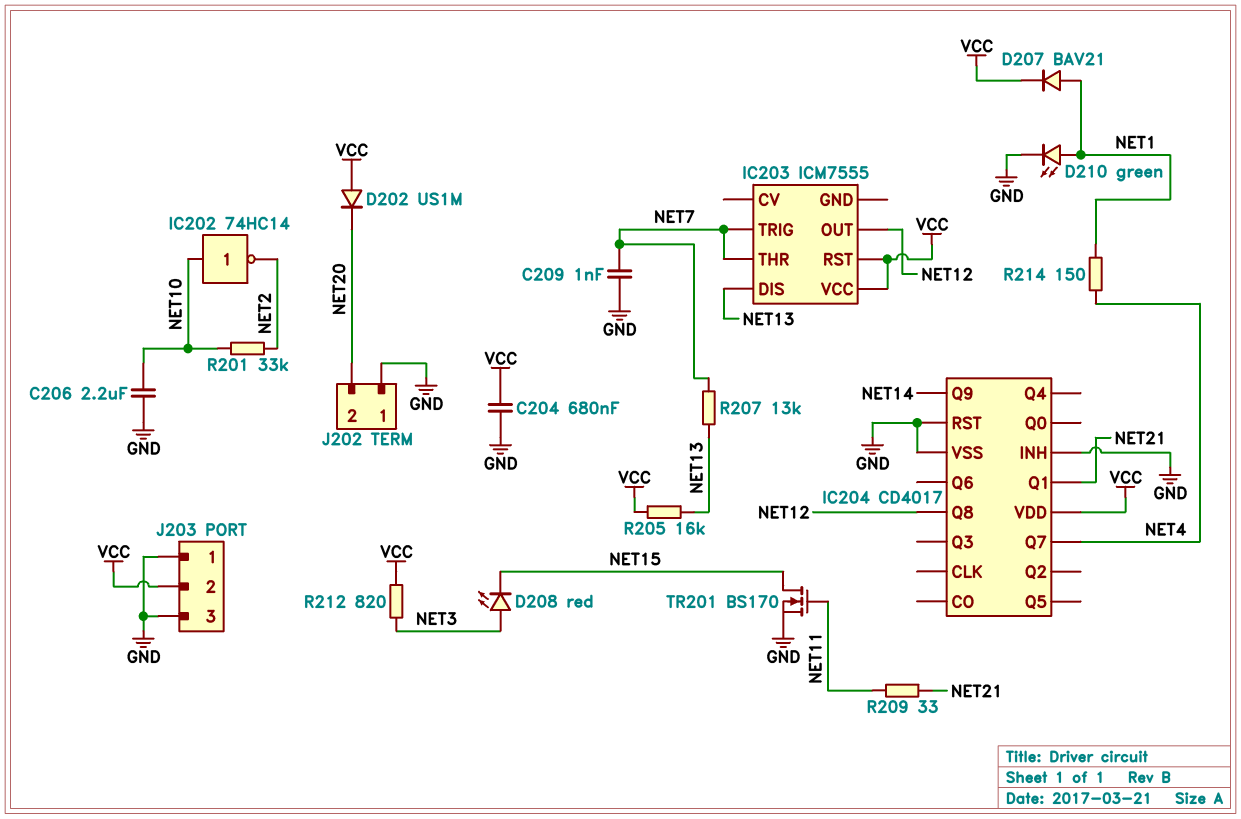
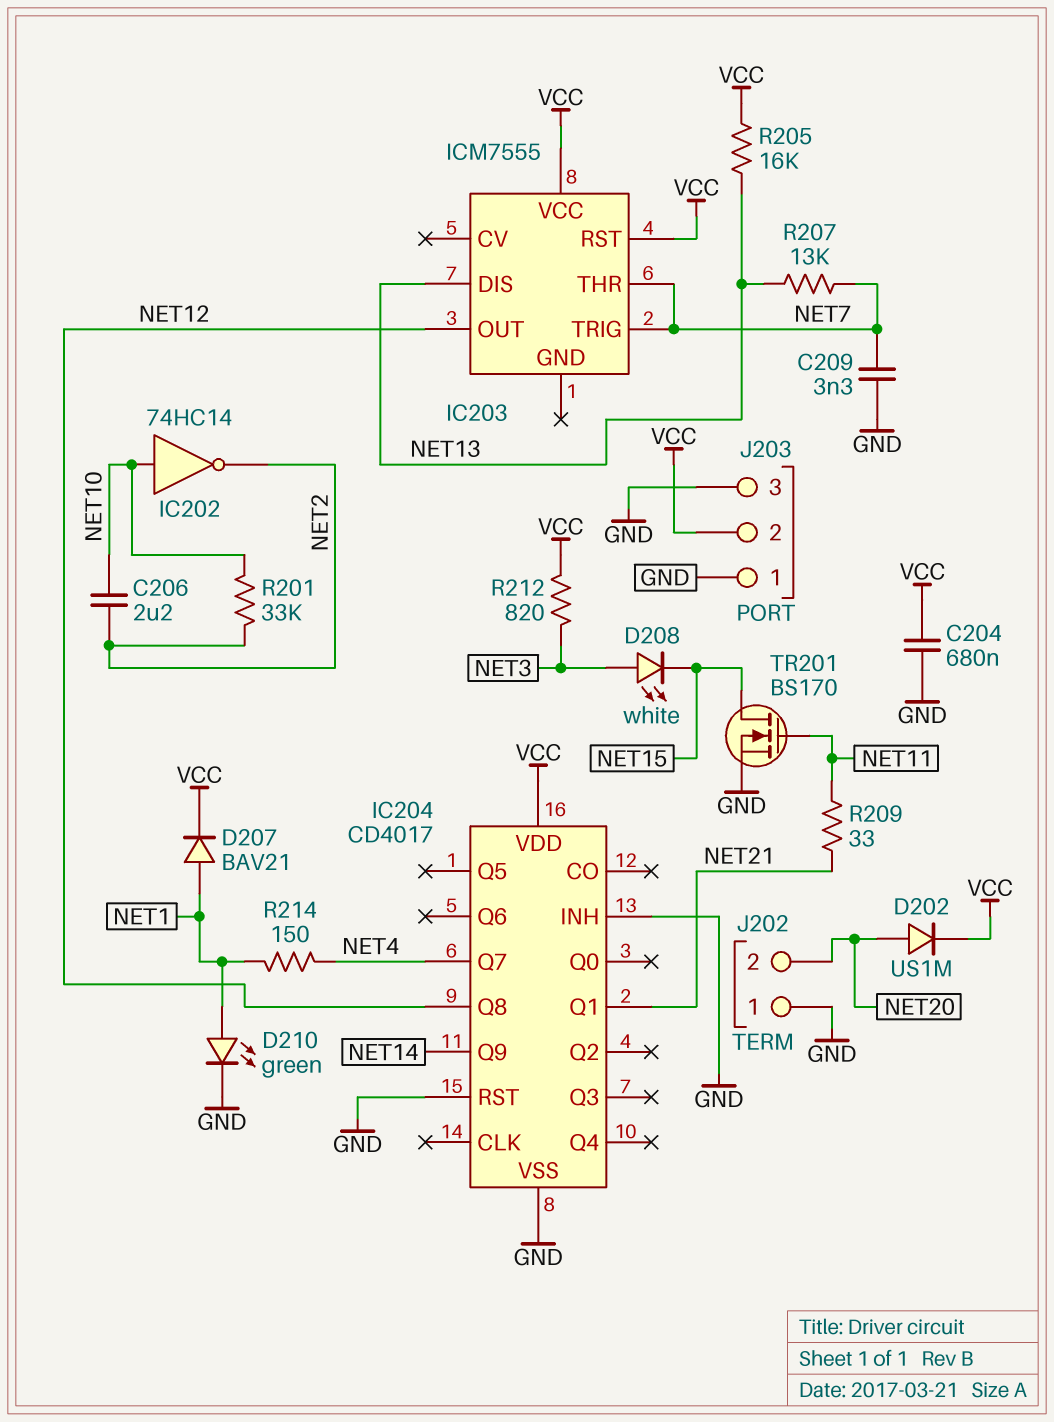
C206: 2.2uF (GND, NET10) -> 2.2uF (NET2, NET10)
C209: 1nF (GND, NET7) -> 3.3nF (GND, NET7)
D202: diode US1M (A VCC, K NET20) -> diode US1M (A NET20, K VCC)
D208: LED red (A NET3, K NET15) -> LED white (A NET3, K NET15)

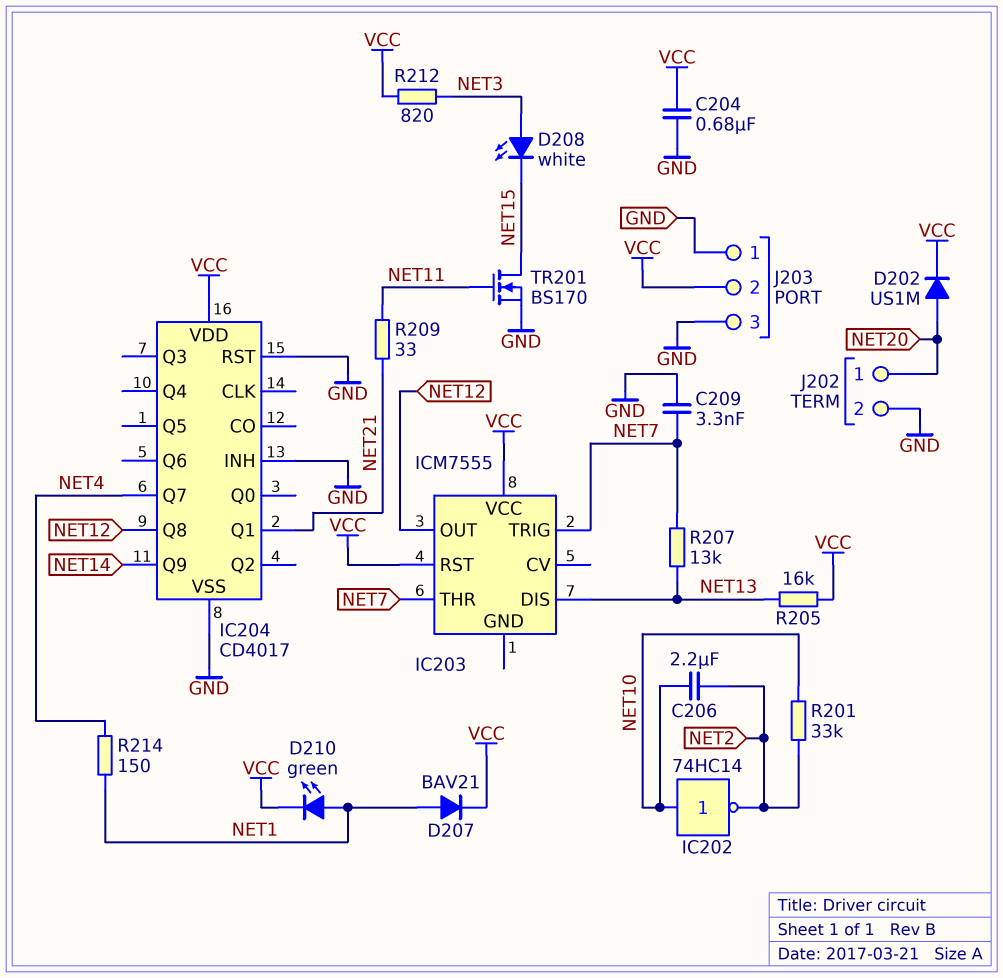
D210: LED green (A NET1, K GND) -> LED green (A NET1, K VCC)
J202 pin 1: GND -> NET20
J202 pin 2: NET20 -> GND

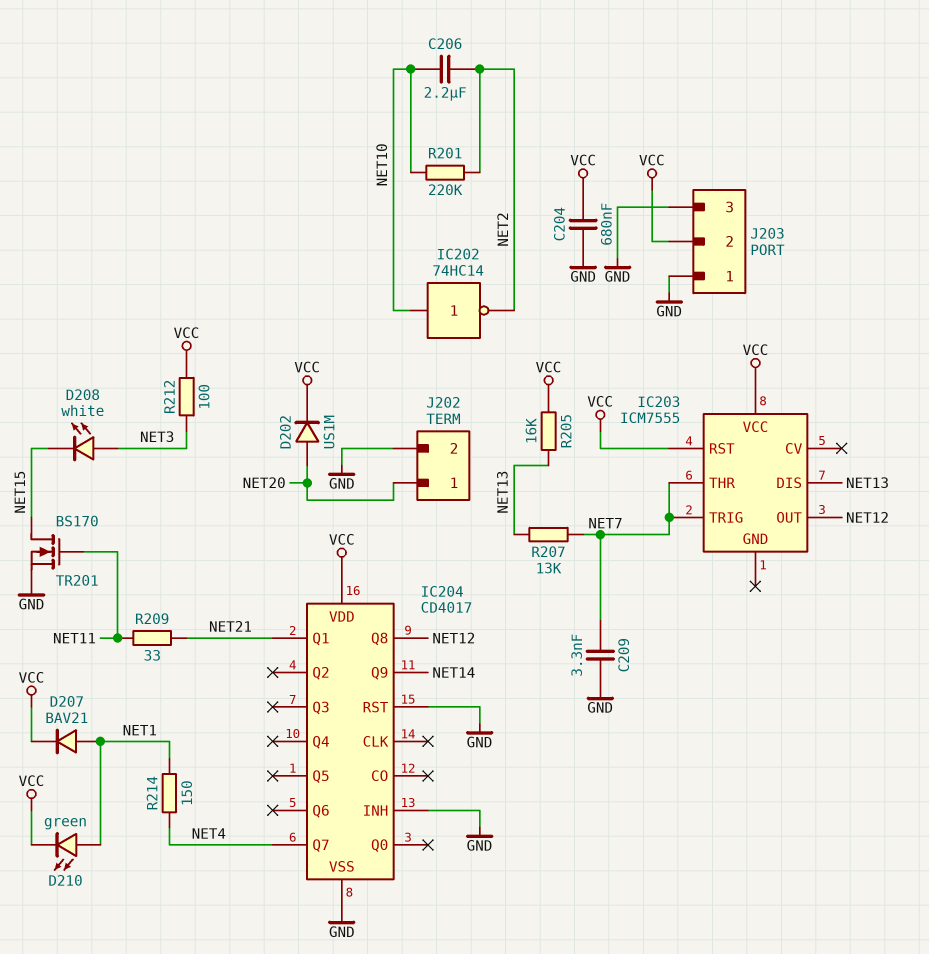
R201: 33k (NET2, NET10) -> 220k (NET2, NET10)
R212: 820 (NET3, VCC) -> 100 (NET3, VCC)

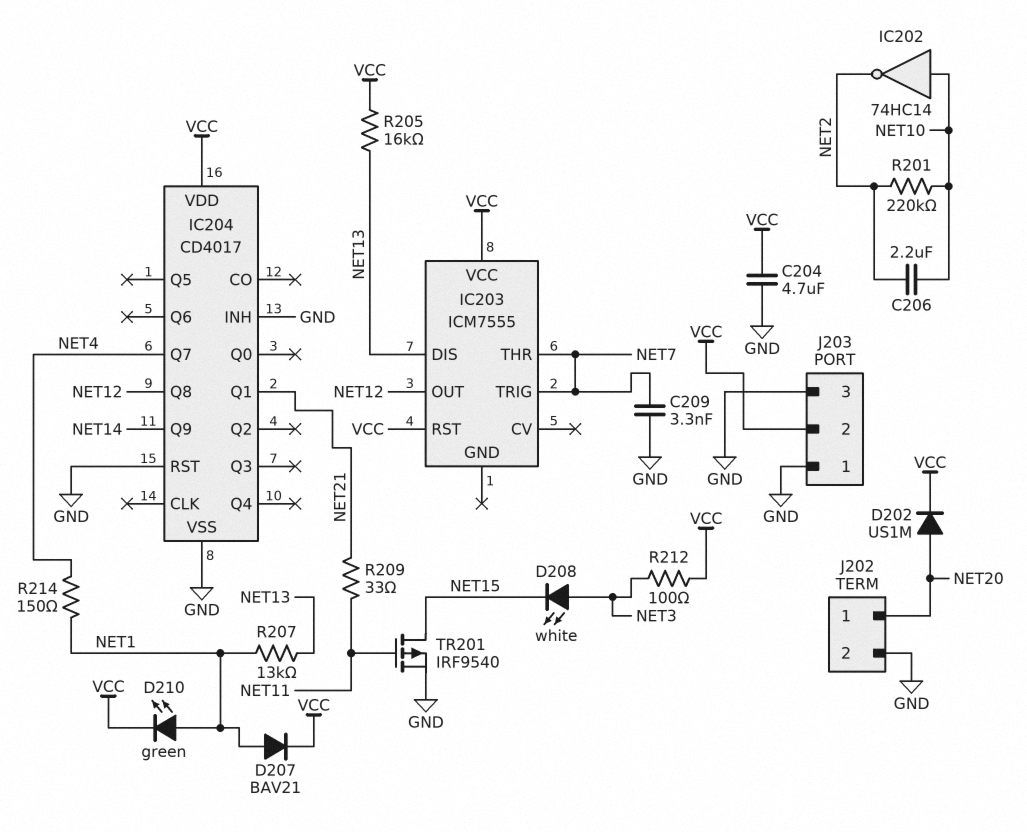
C204: 680nF (GND, VCC) -> 4.7uF (GND, VCC)
R207: 13k (NET7, NET13) -> 13k (NET1, NET13)
TR201: NMOS BS170 (G NET11, D NET15, S GND) -> PMOS IRF9540 (G NET11, D NET15, S GND)

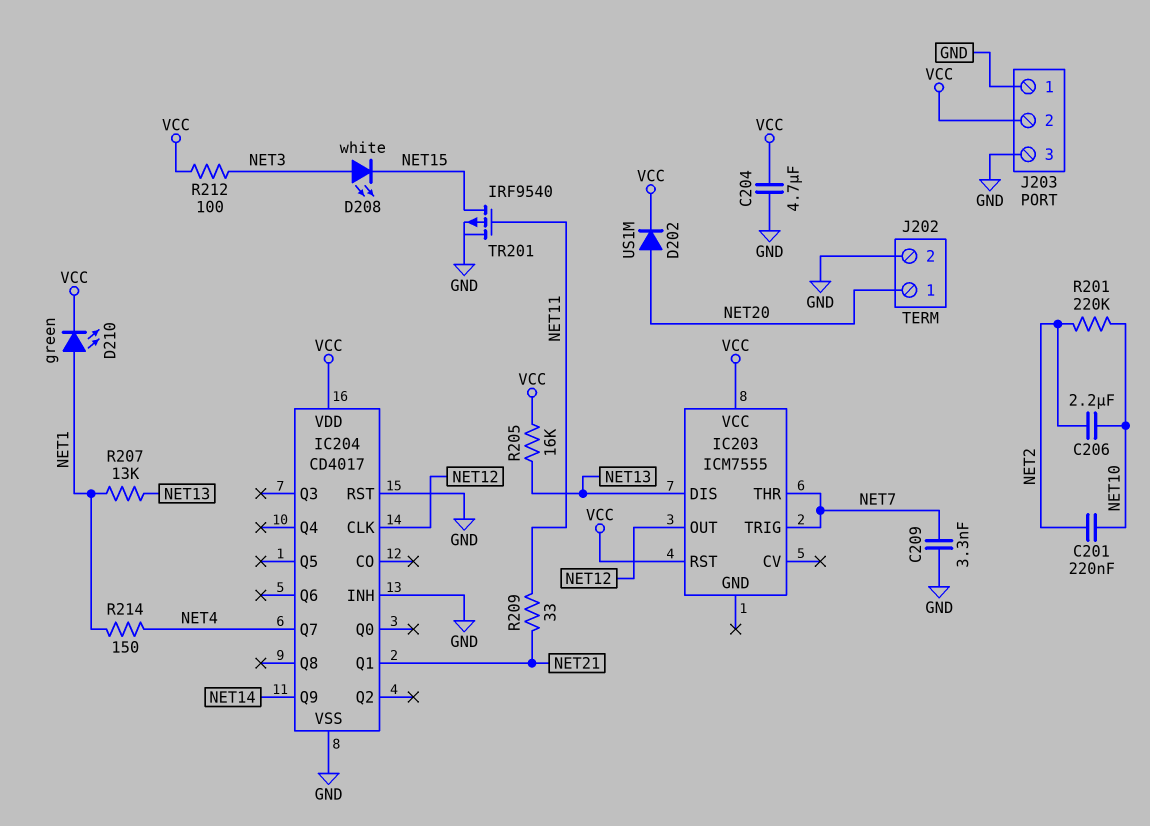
C201: none -> 220nF (NET2, NET10)
D207: diode BAV21 (A NET1, K VCC) -> none
IC202: NOT 74HC14 (in NET10, out NET2) -> none
IC204 pin CLK: none -> NET12
IC204 pin Q8: NET12 -> none

